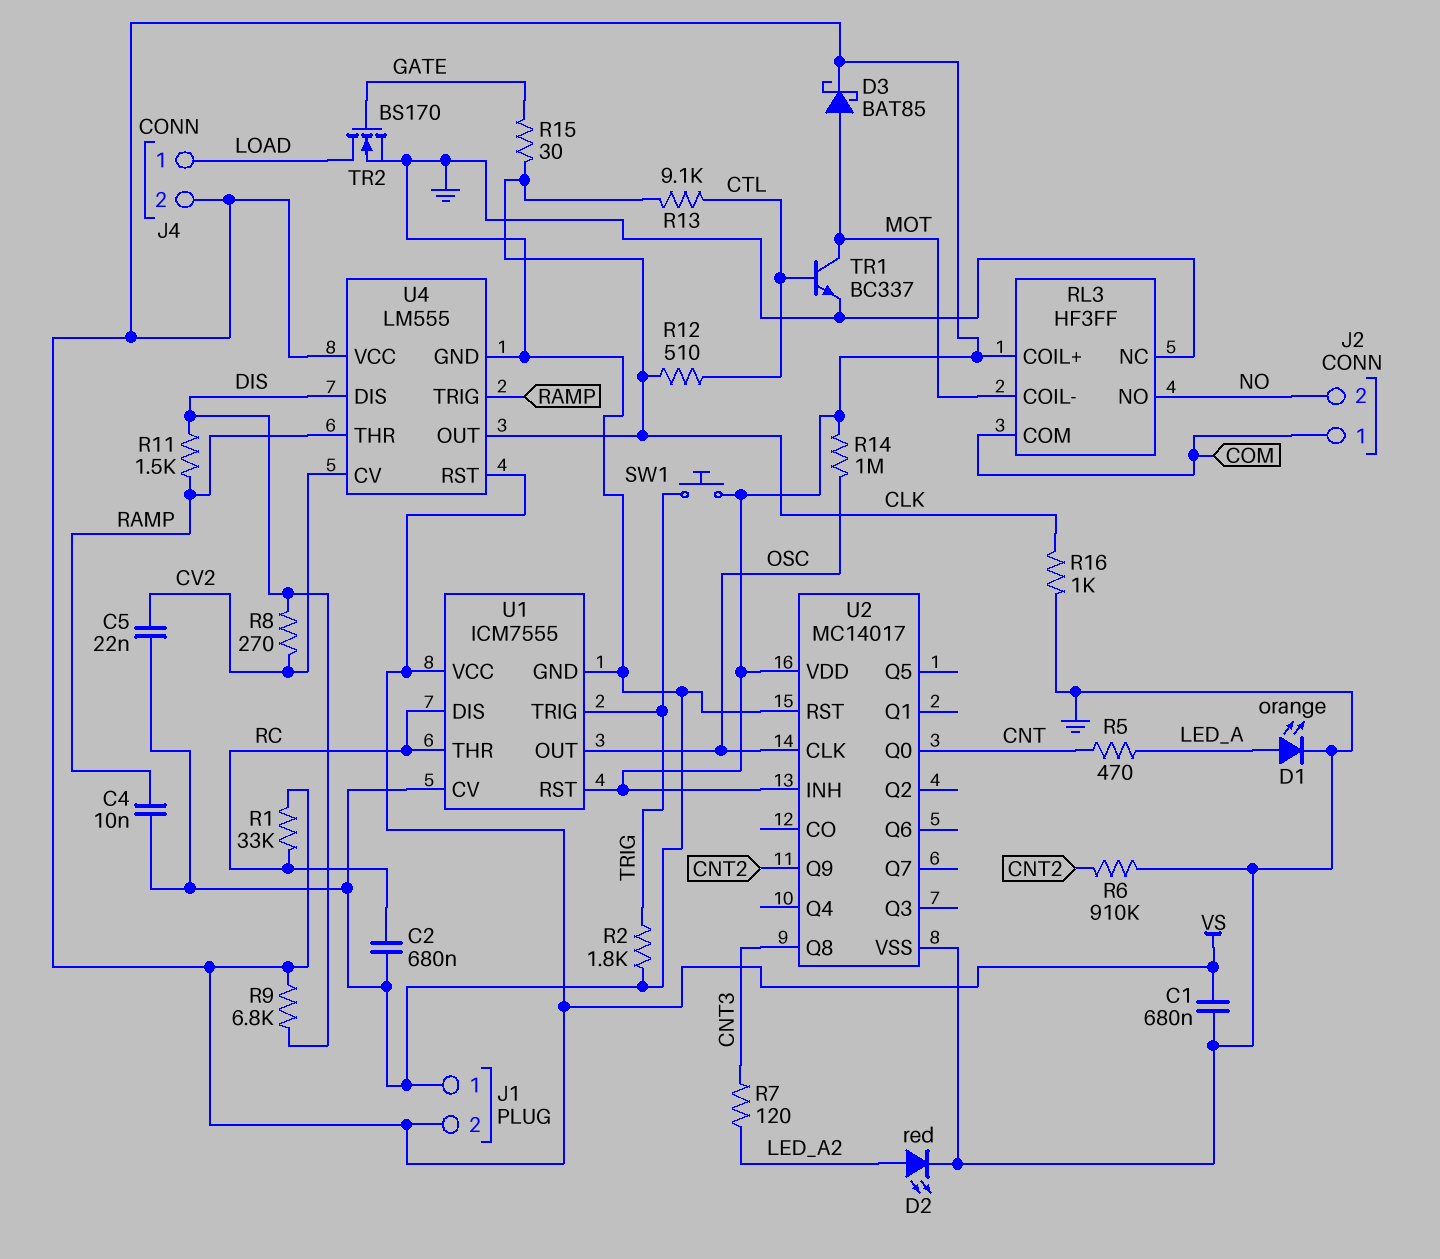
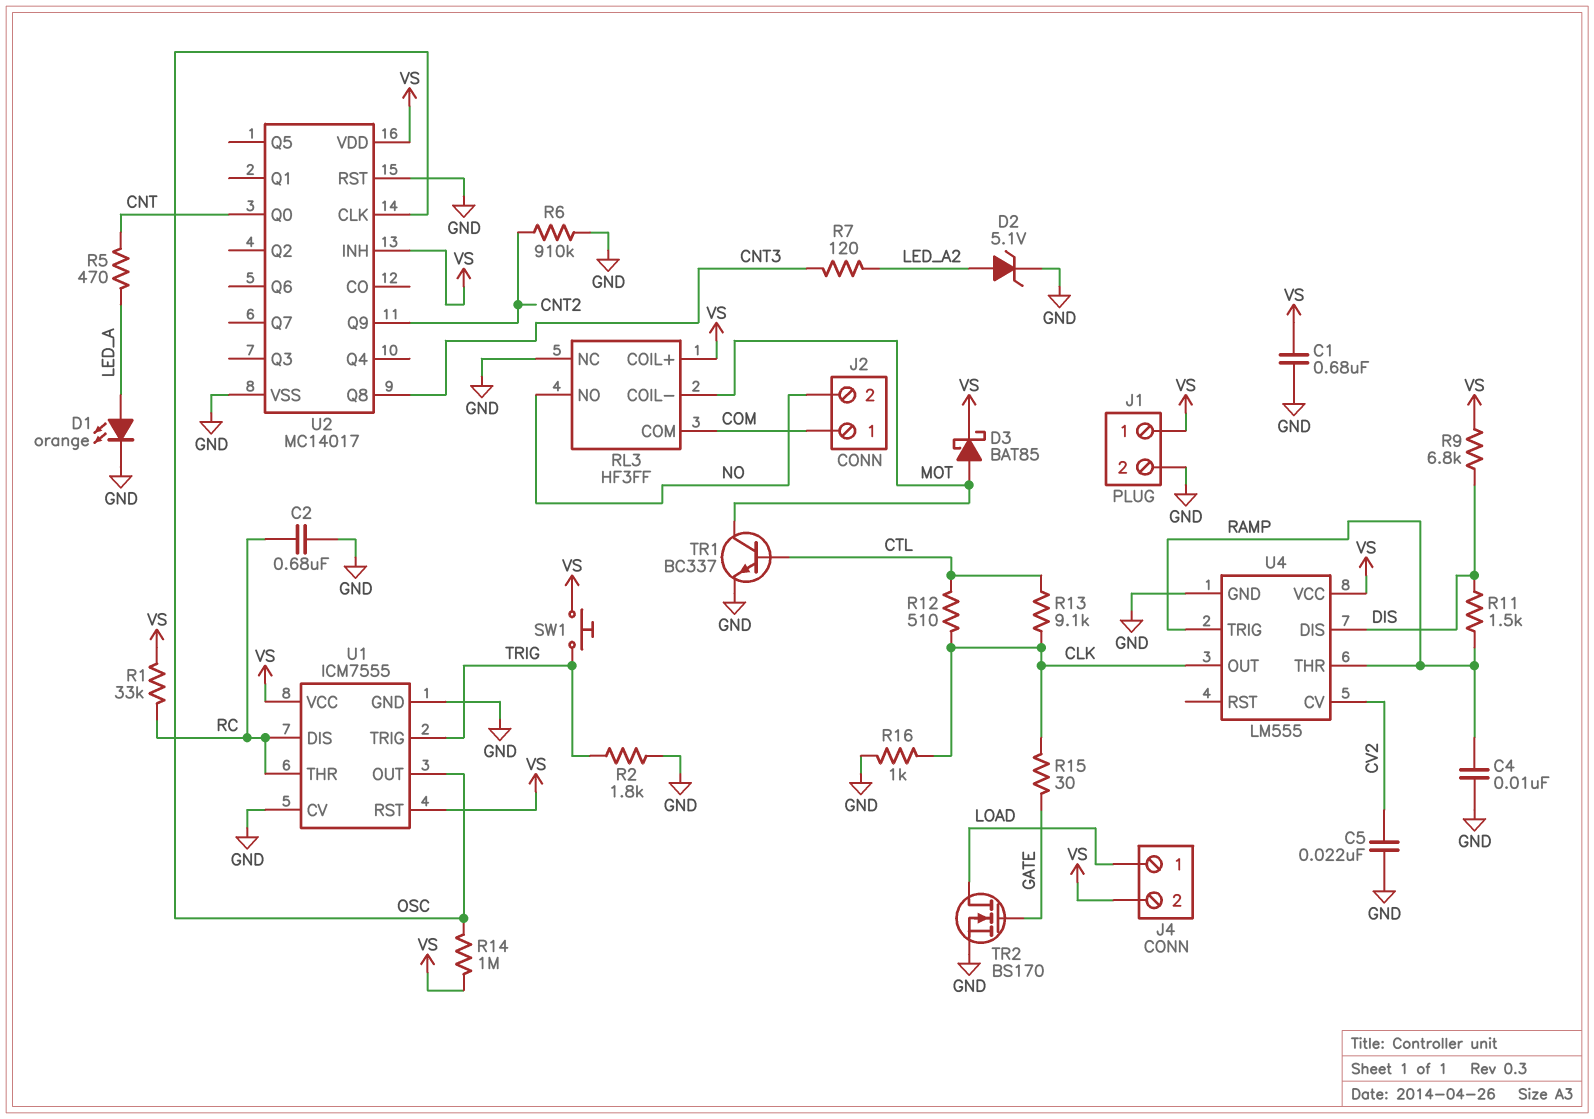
D2: LED red (A LED_A2, K GND) -> zener 5.1V (A LED_A2, K GND)
J1 pin 1: GND -> VS
J1 pin 2: VS -> GND
R8: 270 (CV2, DIS) -> none
U4 pin RST: VS -> none

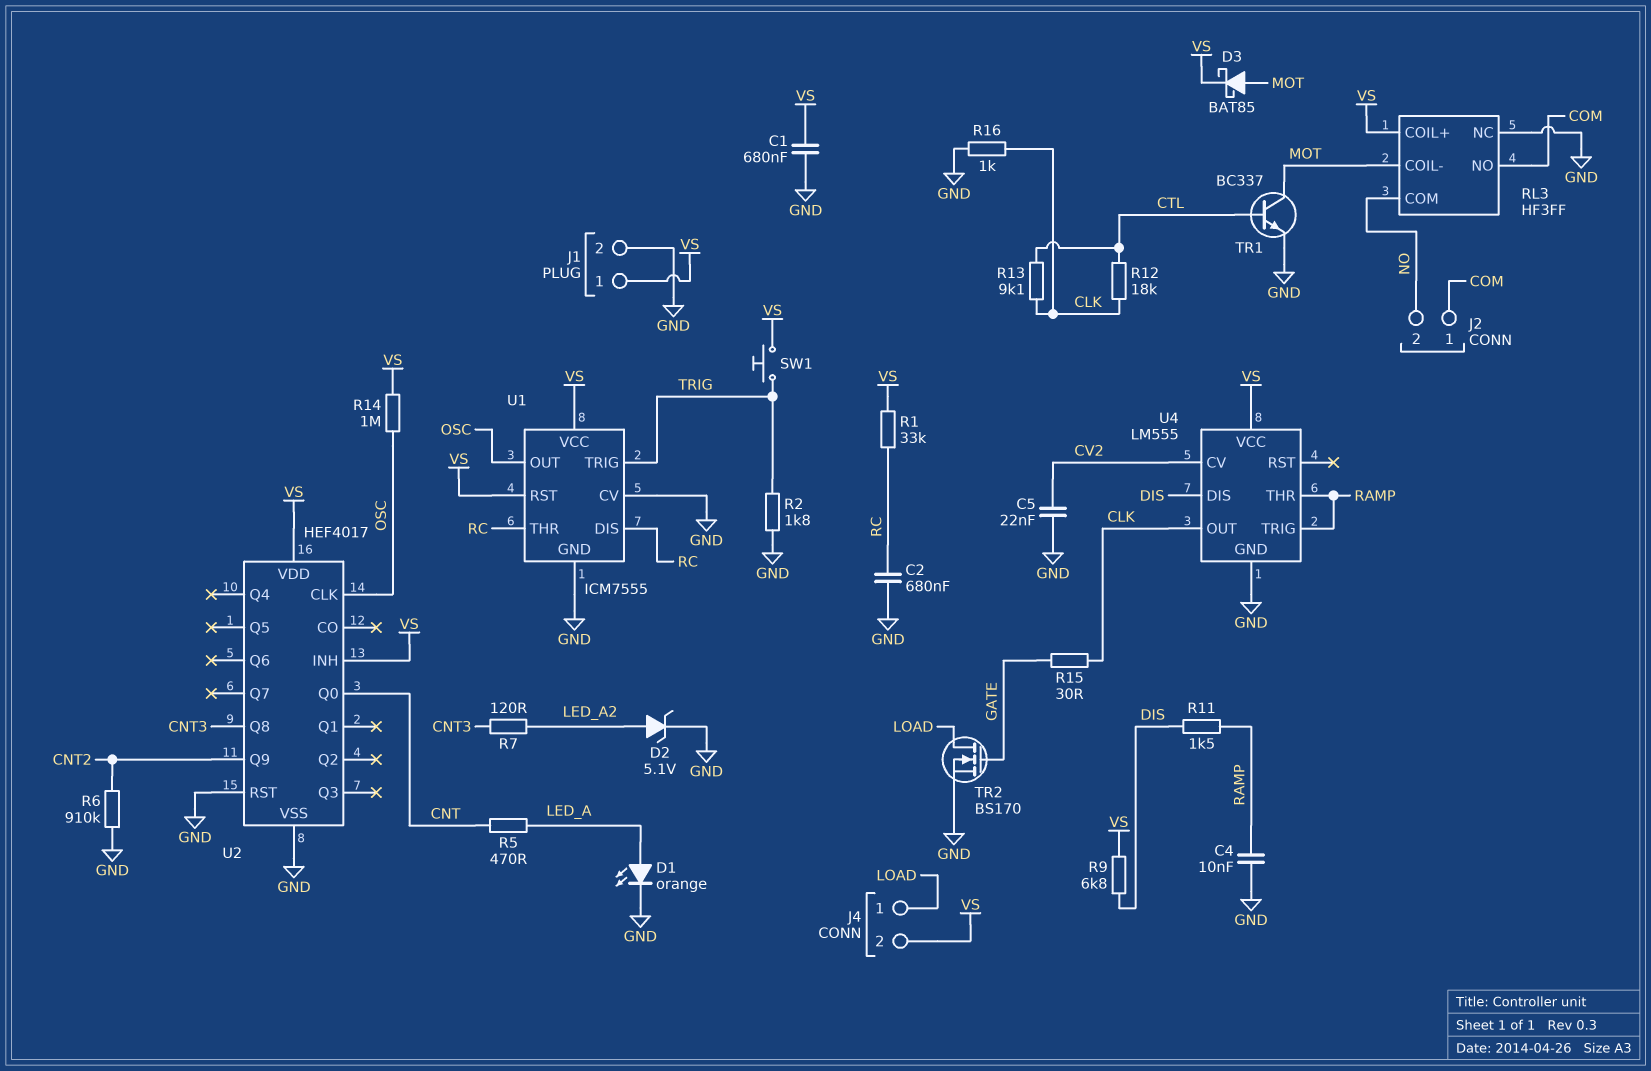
R12: 510 (CLK, CTL) -> 18k (CLK, CTL)
RL3 pin COM: COM -> NO
RL3 pin NO: NO -> COM
U2: MC14017 -> HEF4017

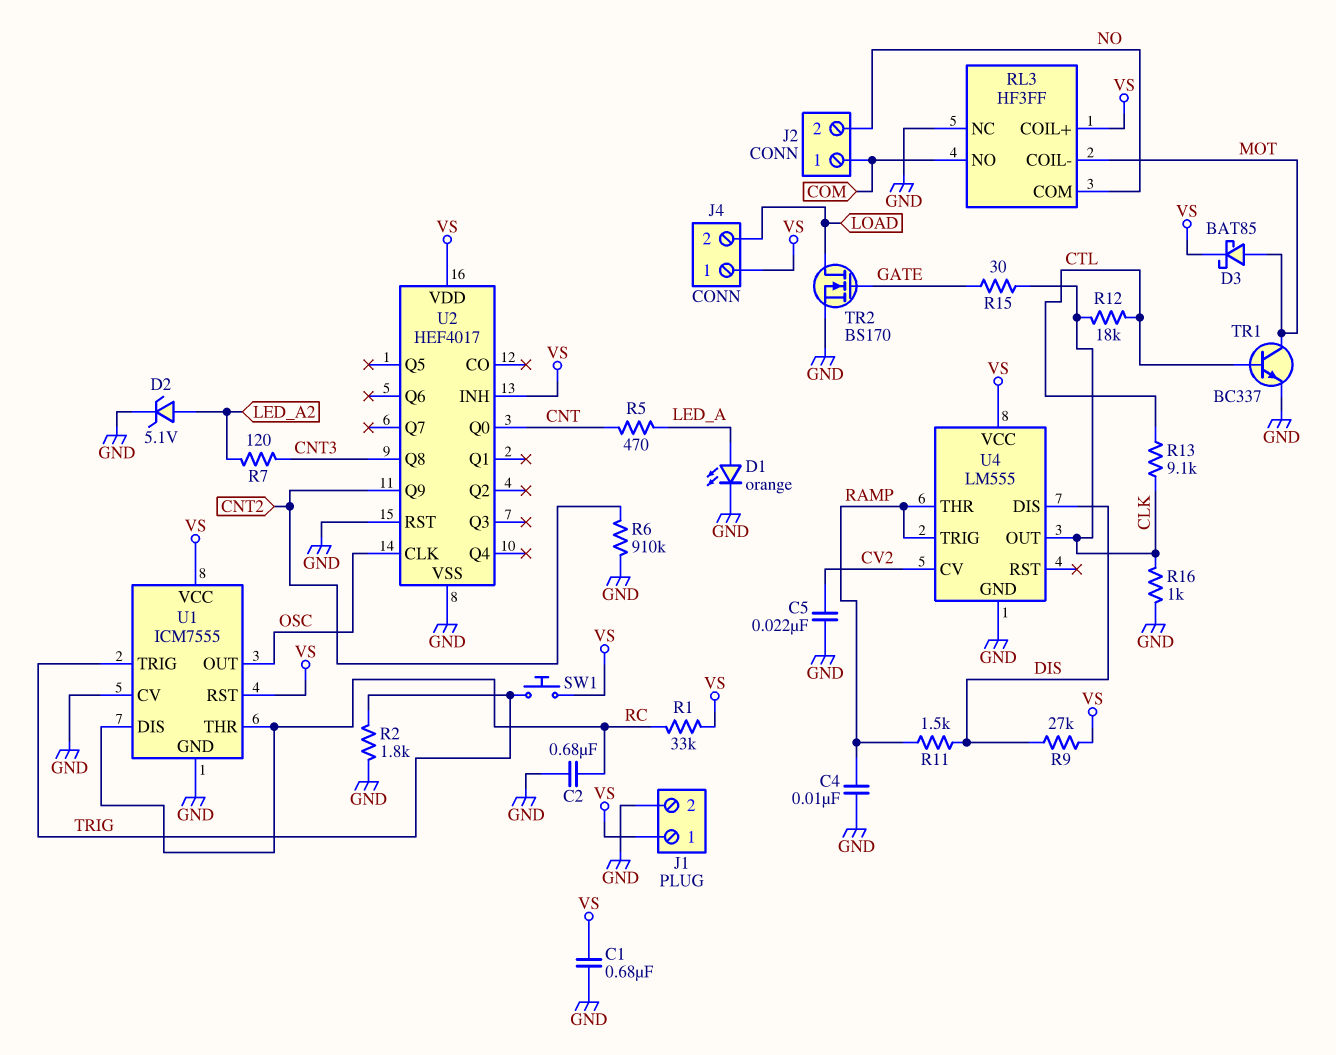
J4 pin 1: LOAD -> VS
J4 pin 2: VS -> LOAD
R9: 6.8k (DIS, VS) -> 27k (DIS, VS)
R14: 1M (OSC, VS) -> none

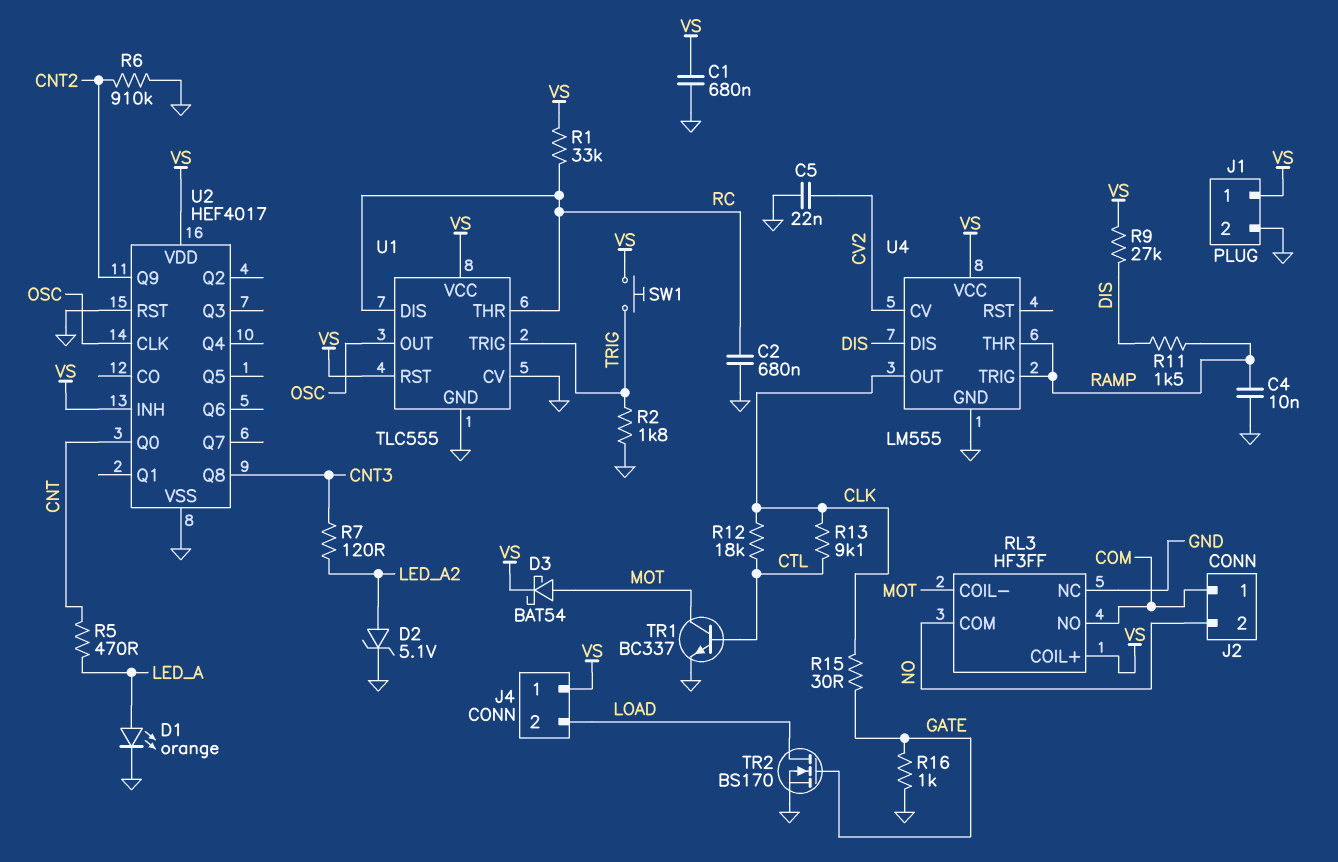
D3: schottky BAT85 (A MOT, K VS) -> schottky BAT54 (A MOT, K VS)
R16: 1k (CLK, GND) -> 1k (GATE, GND)
U1: ICM7555 -> TLC555

